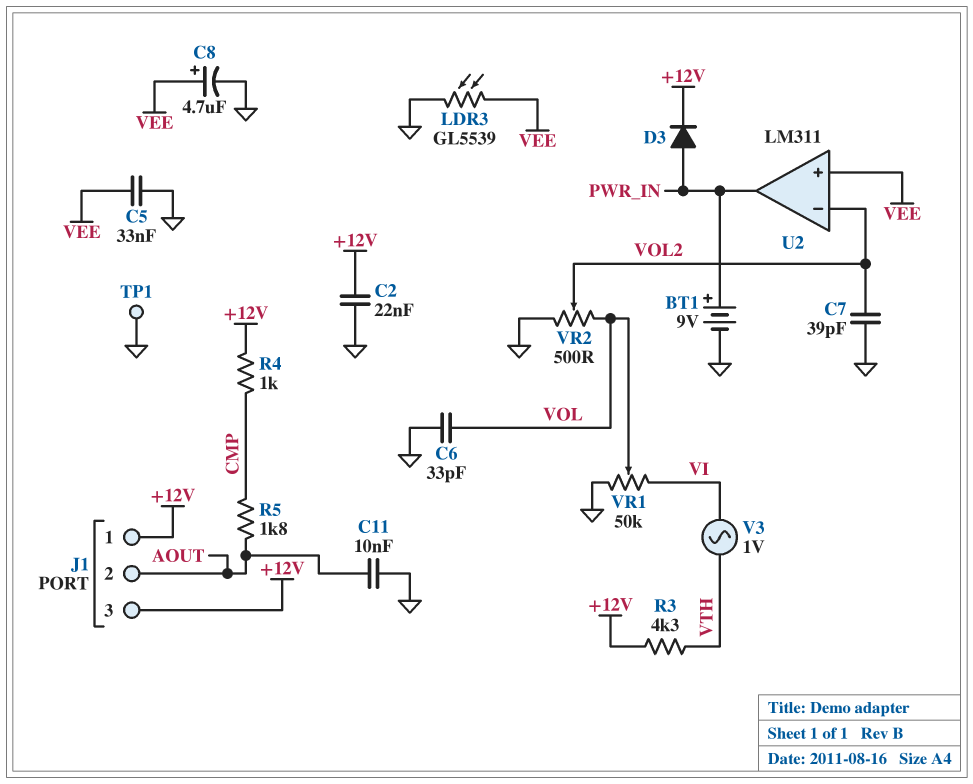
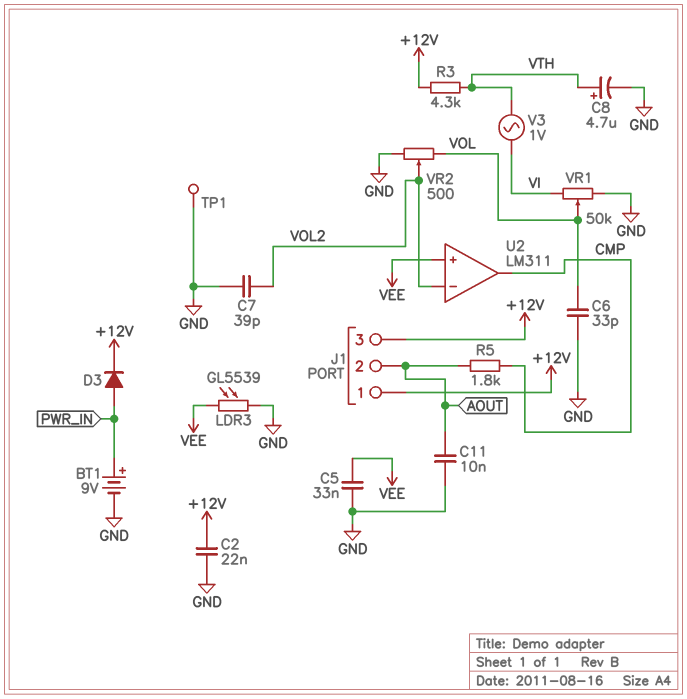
C8: 4.7uF (plus VEE, minus GND) -> 4.7uF (plus VTH, minus GND)
R4: 1k (+12V, CMP) -> none
U2 pin out: PWR_IN -> CMP

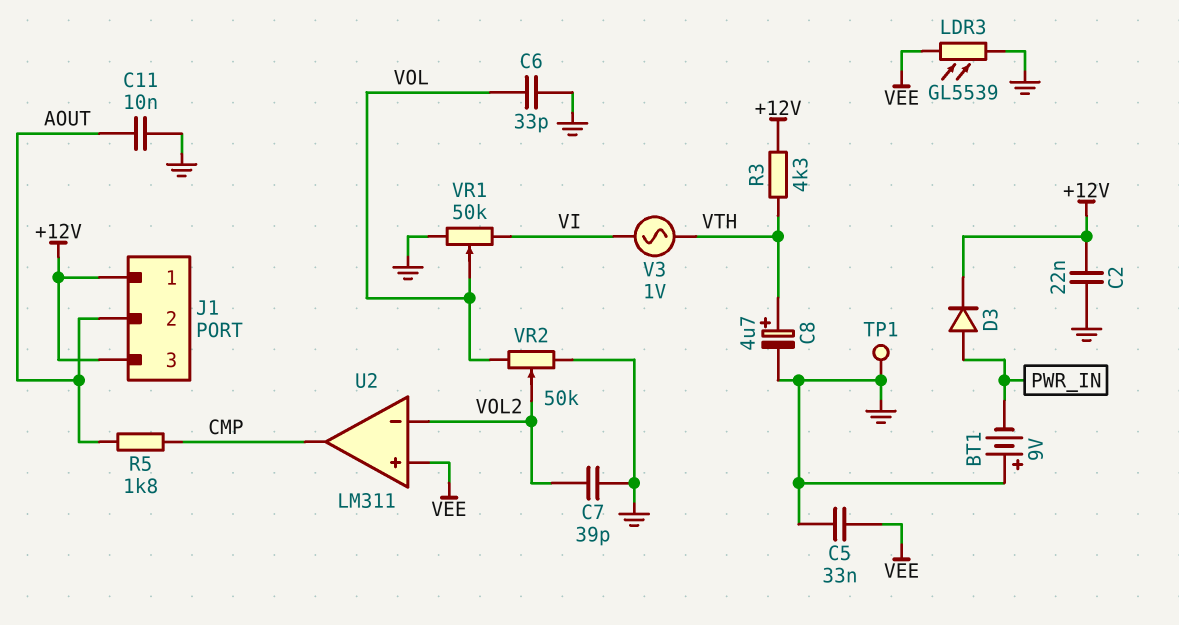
BT1: 9V (plus PWR_IN, minus GND) -> 9V (plus GND, minus PWR_IN)
VR2: 500 (GND, VOL, wiper VOL2) -> 50k (GND, VOL, wiper VOL2)

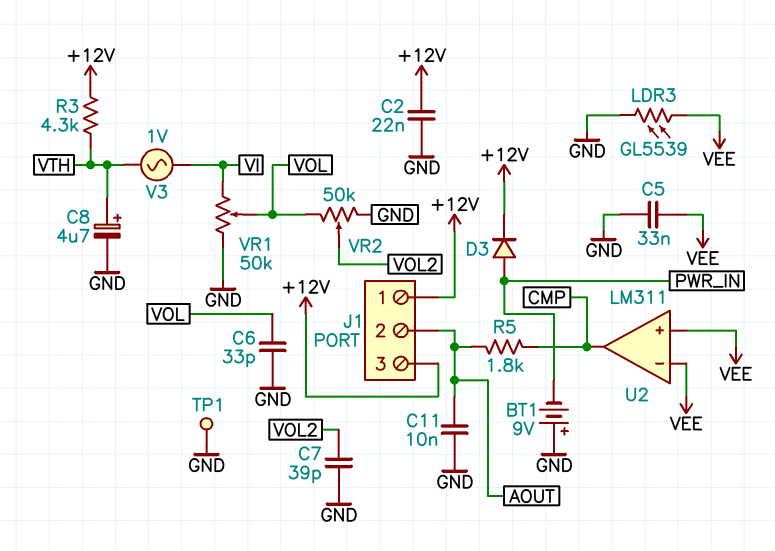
U2 pin in-: VOL2 -> VEE

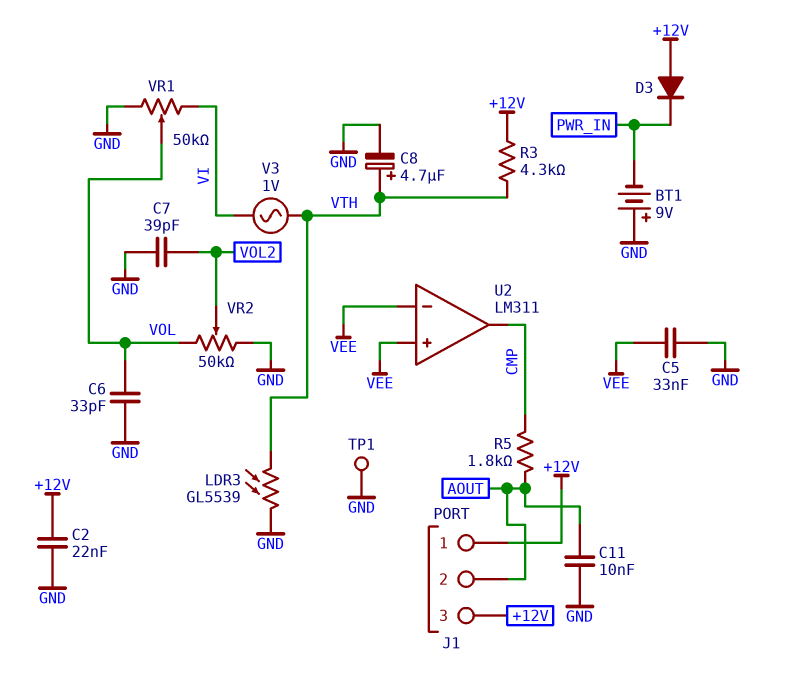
D3: diode (A PWR_IN, K +12V) -> diode (A +12V, K PWR_IN)
LDR3: GL5539 (GND, VEE) -> GL5539 (GND, VTH)

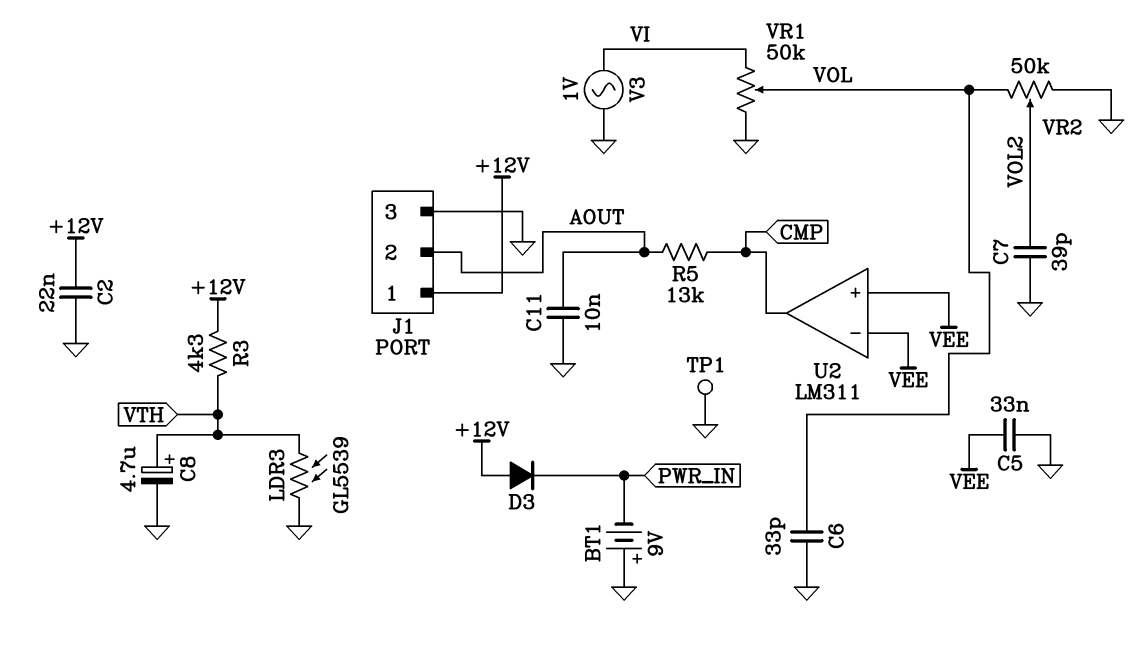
J1 pin 3: +12V -> GND
R5: 1.8k (AOUT, CMP) -> 13k (AOUT, CMP)
V3: AC 1V (VI, VTH) -> AC 1V (GND, VI)

